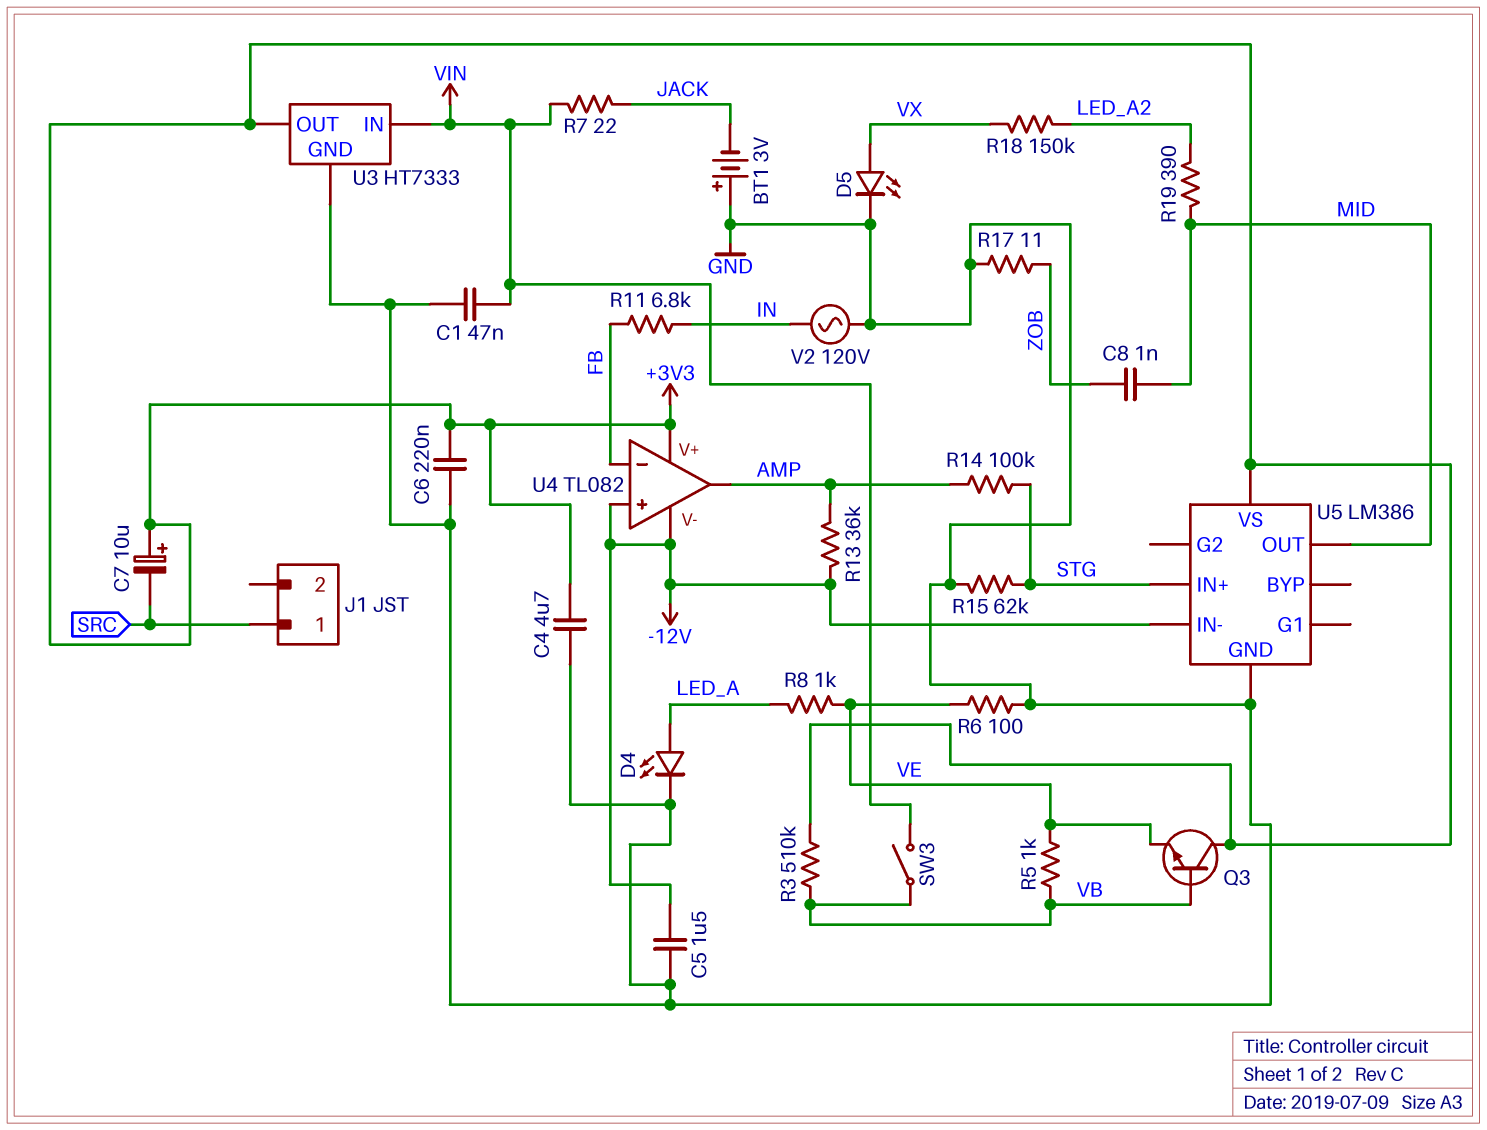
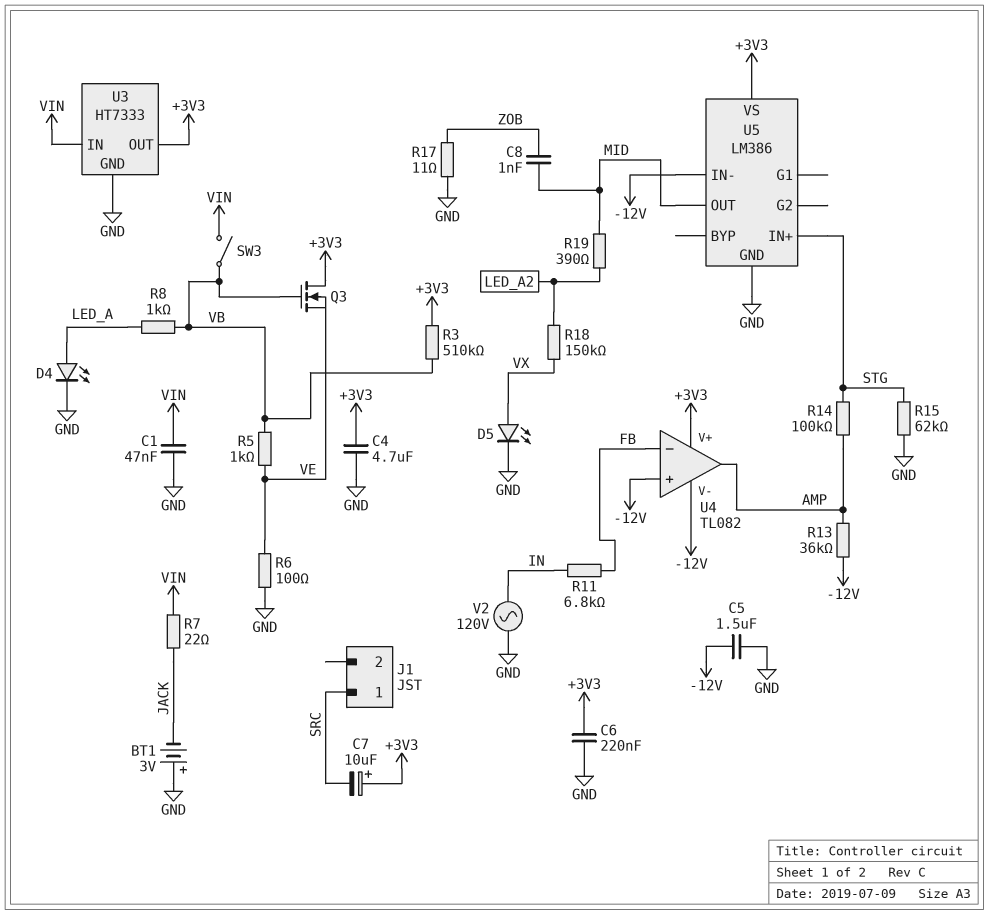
Q3: NPN (B VB, C +3V3, E VE) -> NMOS (G VB, D +3V3, S VE)
R8: 1k (LED_A, VE) -> 1k (LED_A, VB)

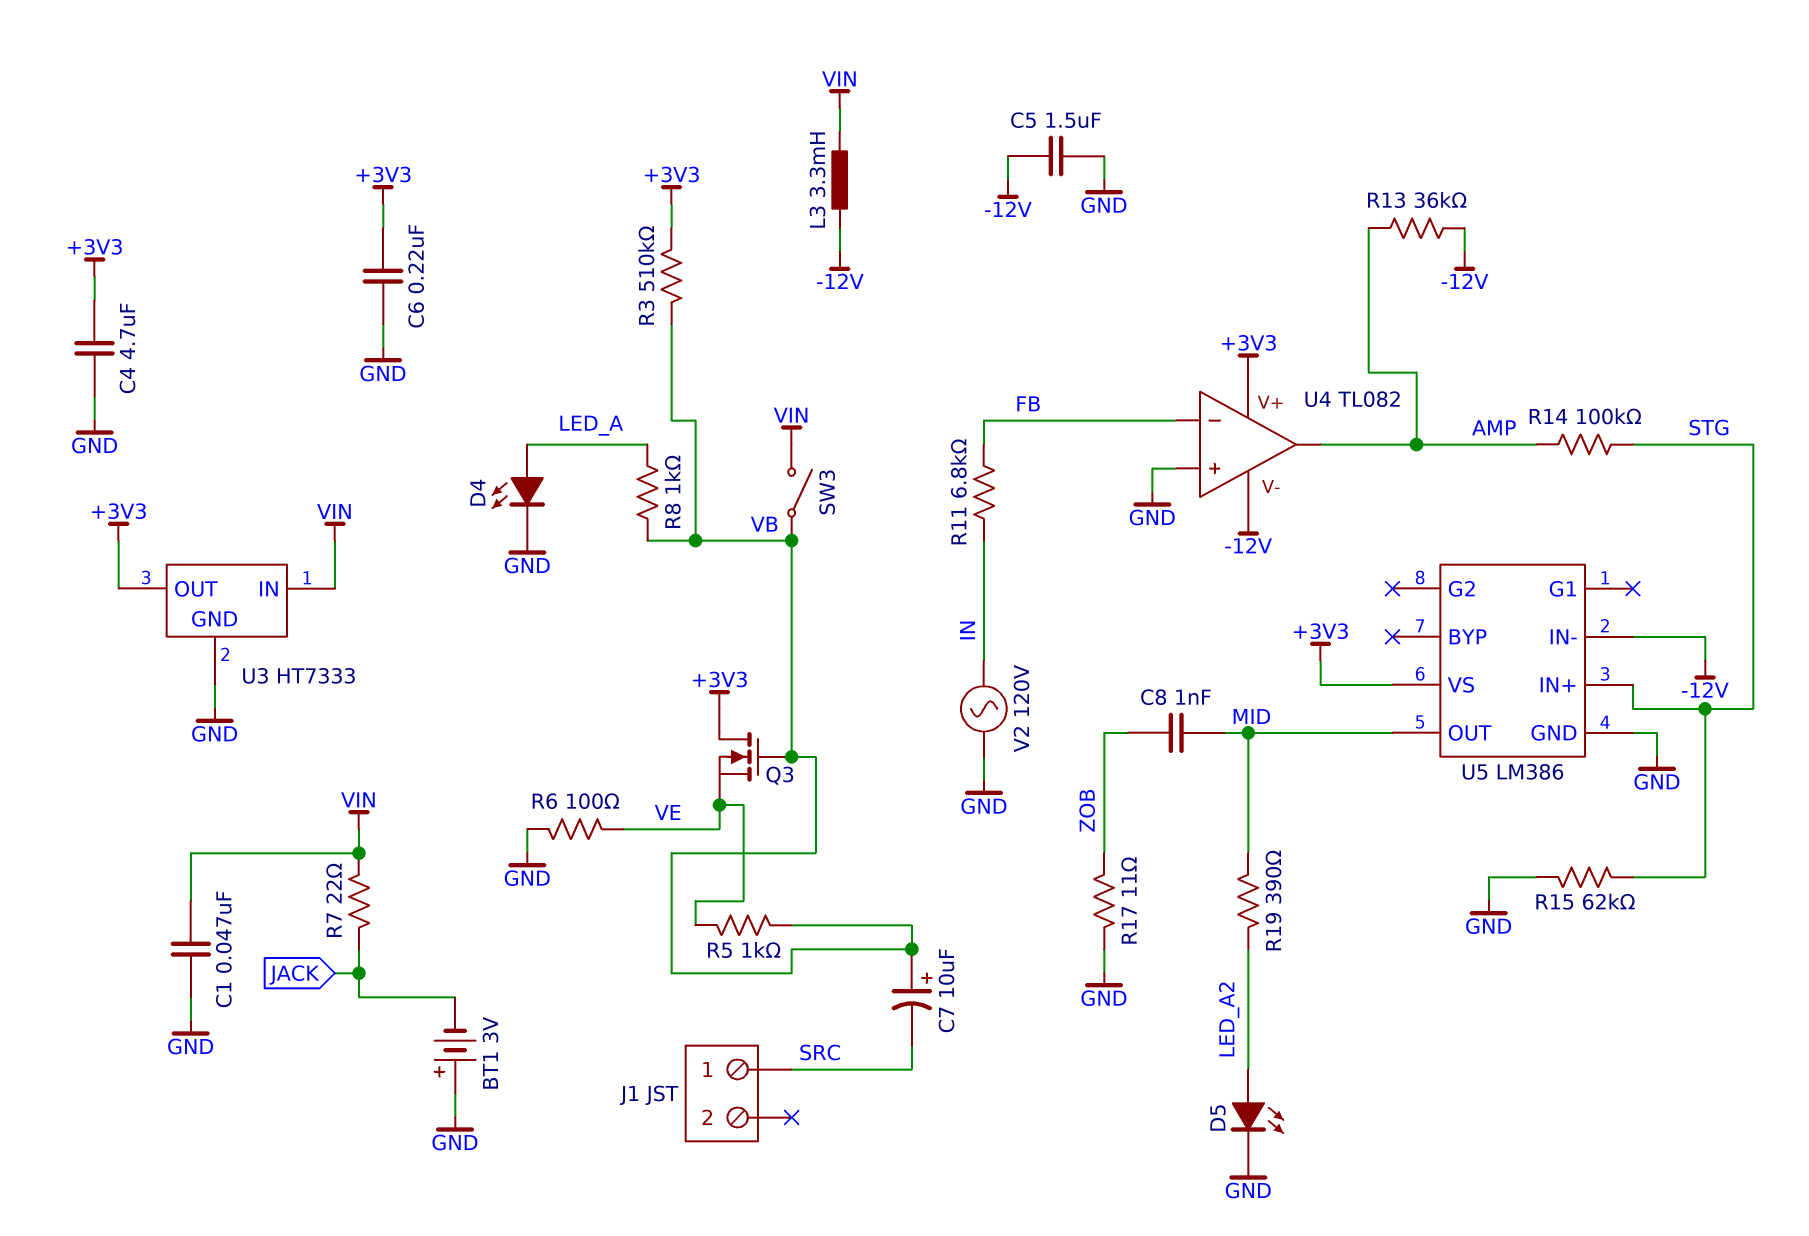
C7: 10uF (plus +3V3, minus SRC) -> 10uF (plus VB, minus SRC)
D5: LED (A VX, K GND) -> LED (A LED_A2, K GND)
L3: none -> 3.3mH (-12V, VIN)
R18: 150k (LED_A2, VX) -> none
U4 pin in+: -12V -> GND

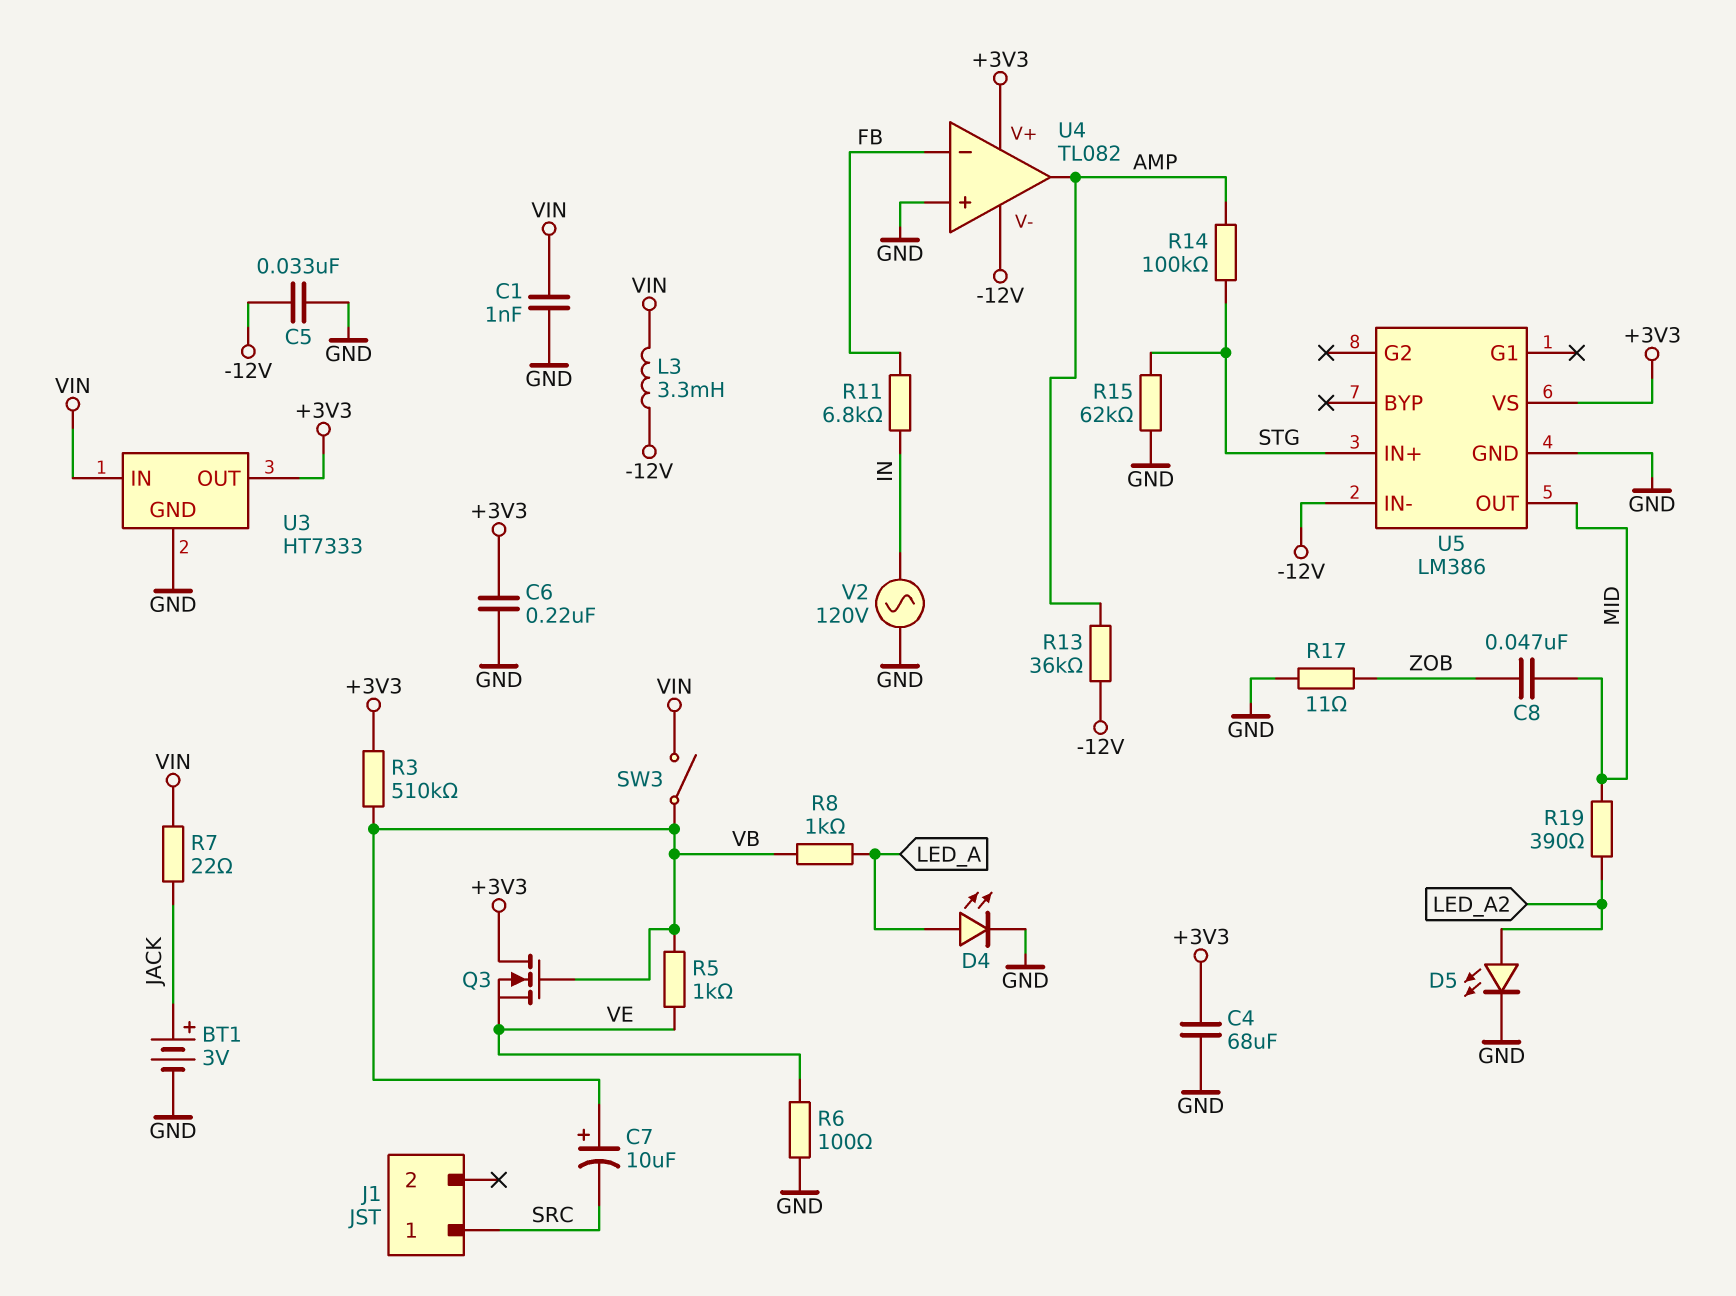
BT1: 3V (plus GND, minus JACK) -> 3V (plus JACK, minus GND)
C1: 47nF (GND, VIN) -> 1nF (GND, VIN)
C4: 4.7uF (+3V3, GND) -> 68uF (+3V3, GND)
C5: 1.5uF (-12V, GND) -> 33nF (-12V, GND)
C8: 1nF (MID, ZOB) -> 47nF (MID, ZOB)

